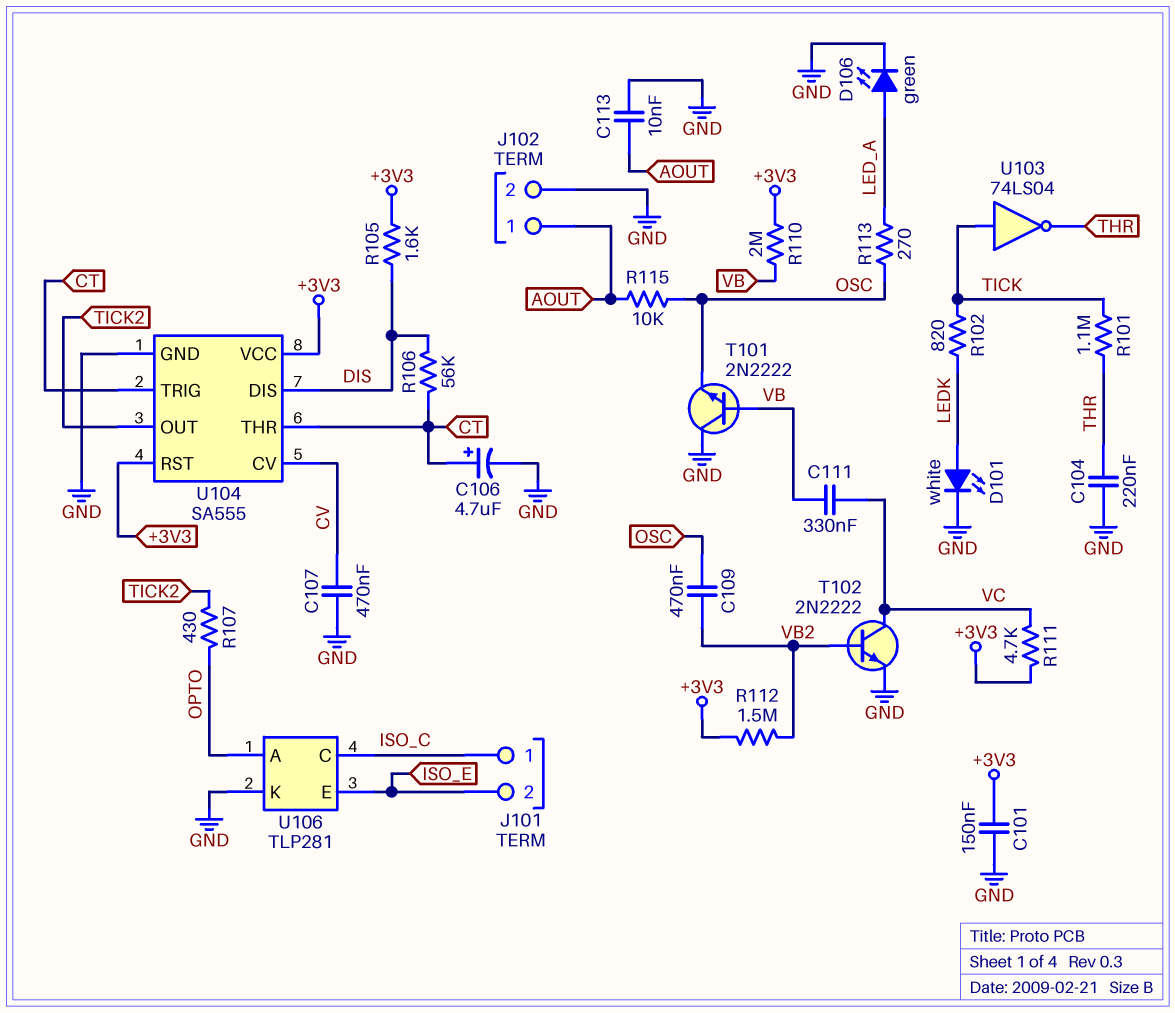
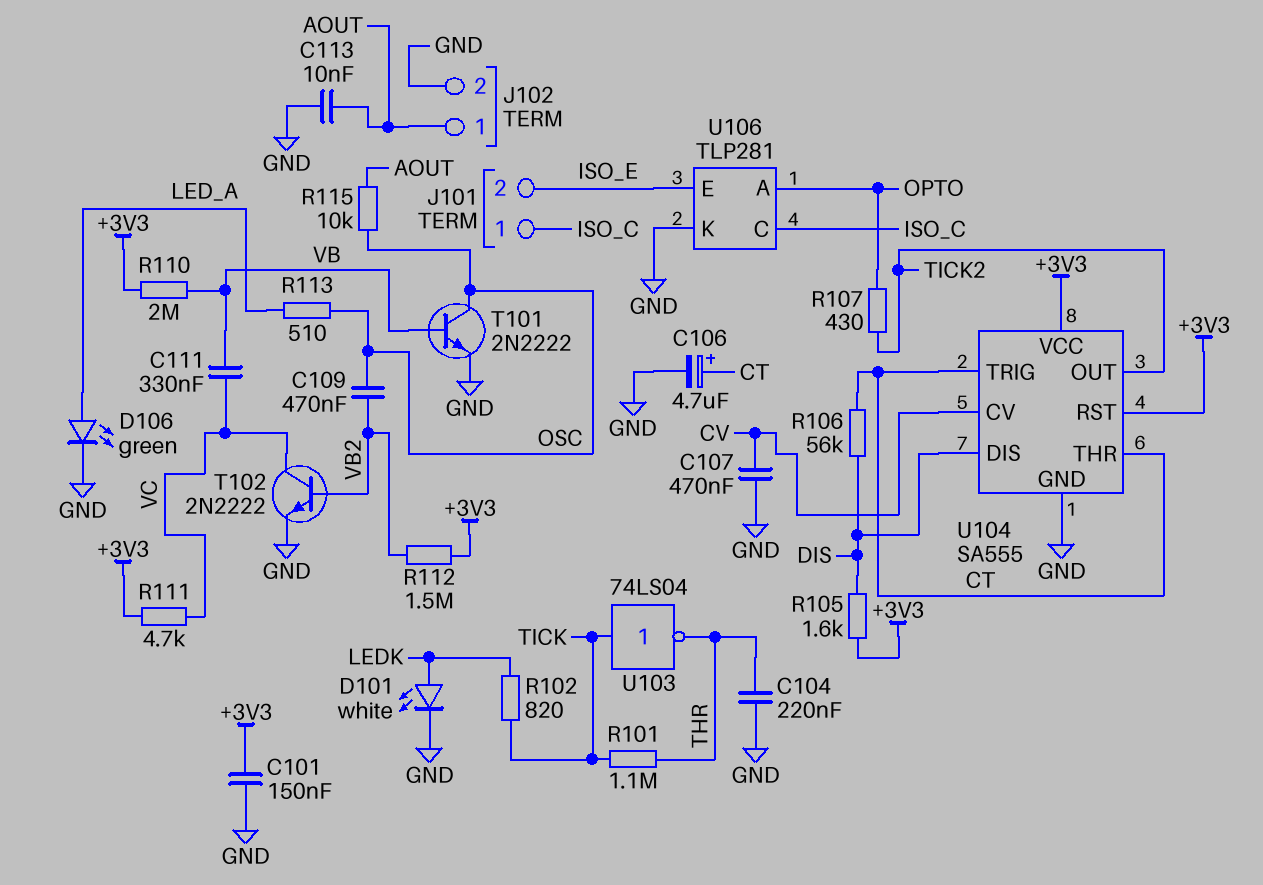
R113: 270 (LED_A, OSC) -> 510 (LED_A, OSC)
T101: NPN 2N2222 (B VB, C GND, E OSC) -> NPN 2N2222 (B VB, C OSC, E GND)

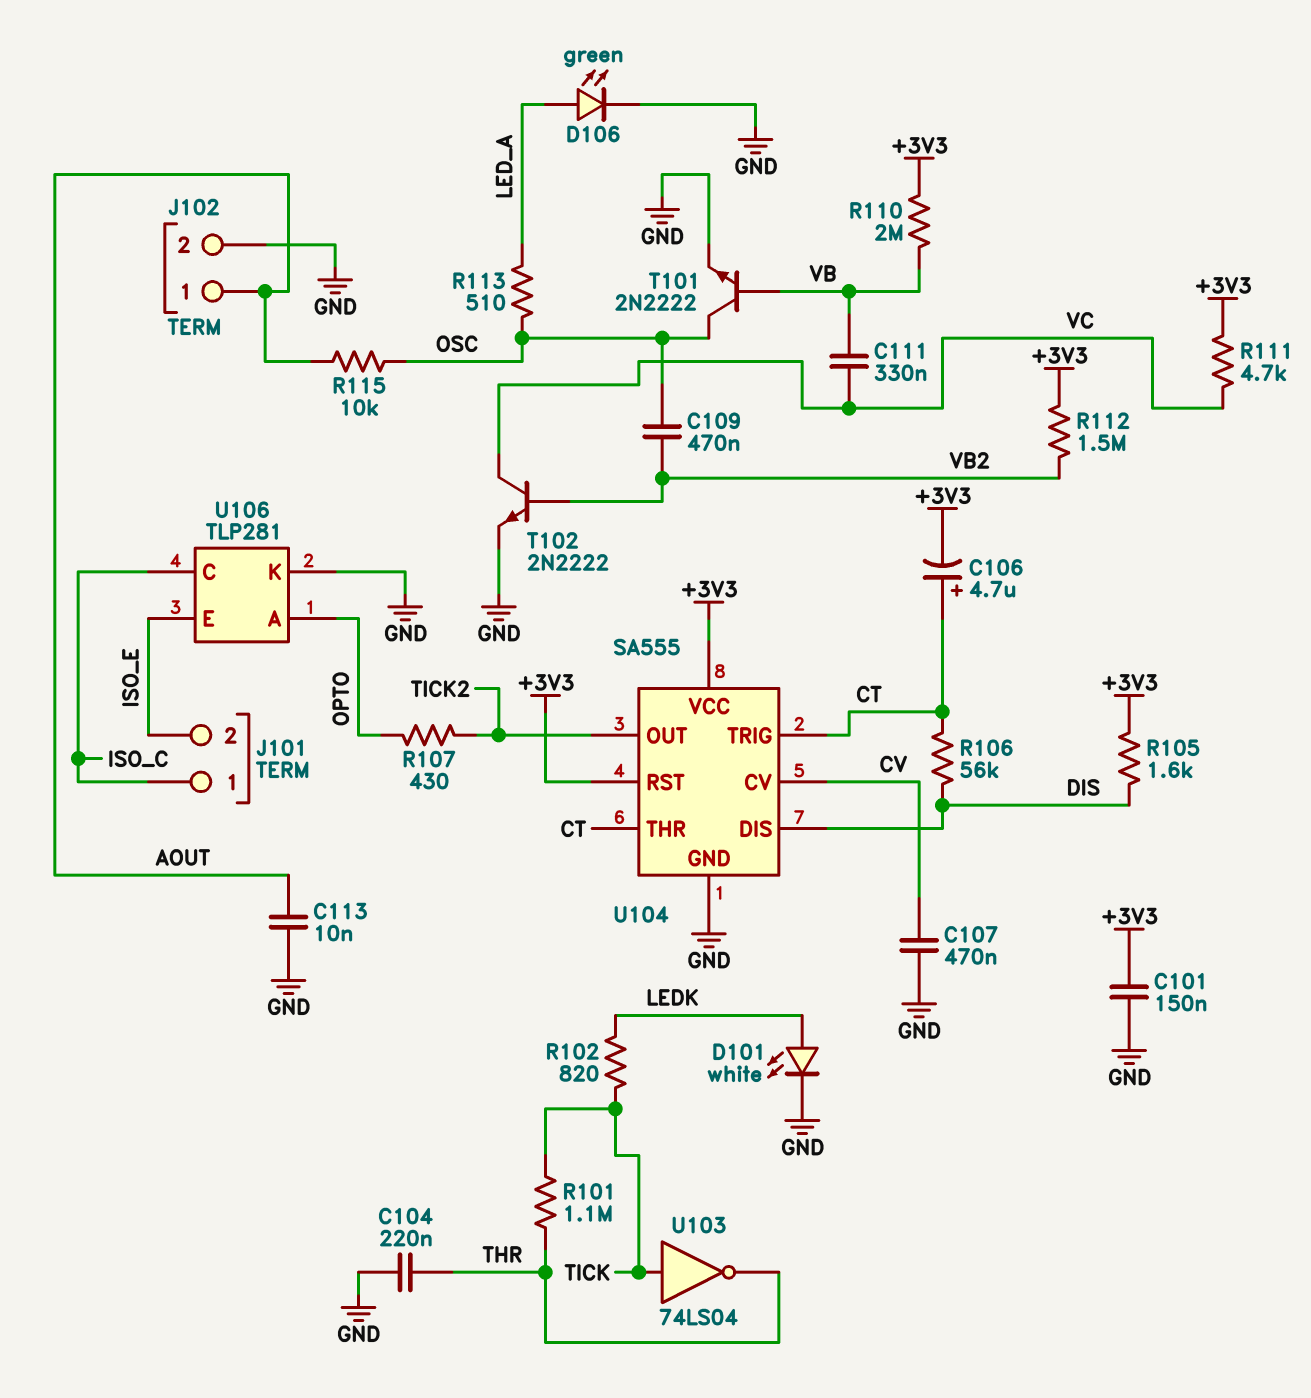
C106: 4.7uF (plus CT, minus GND) -> 4.7uF (plus CT, minus +3V3)

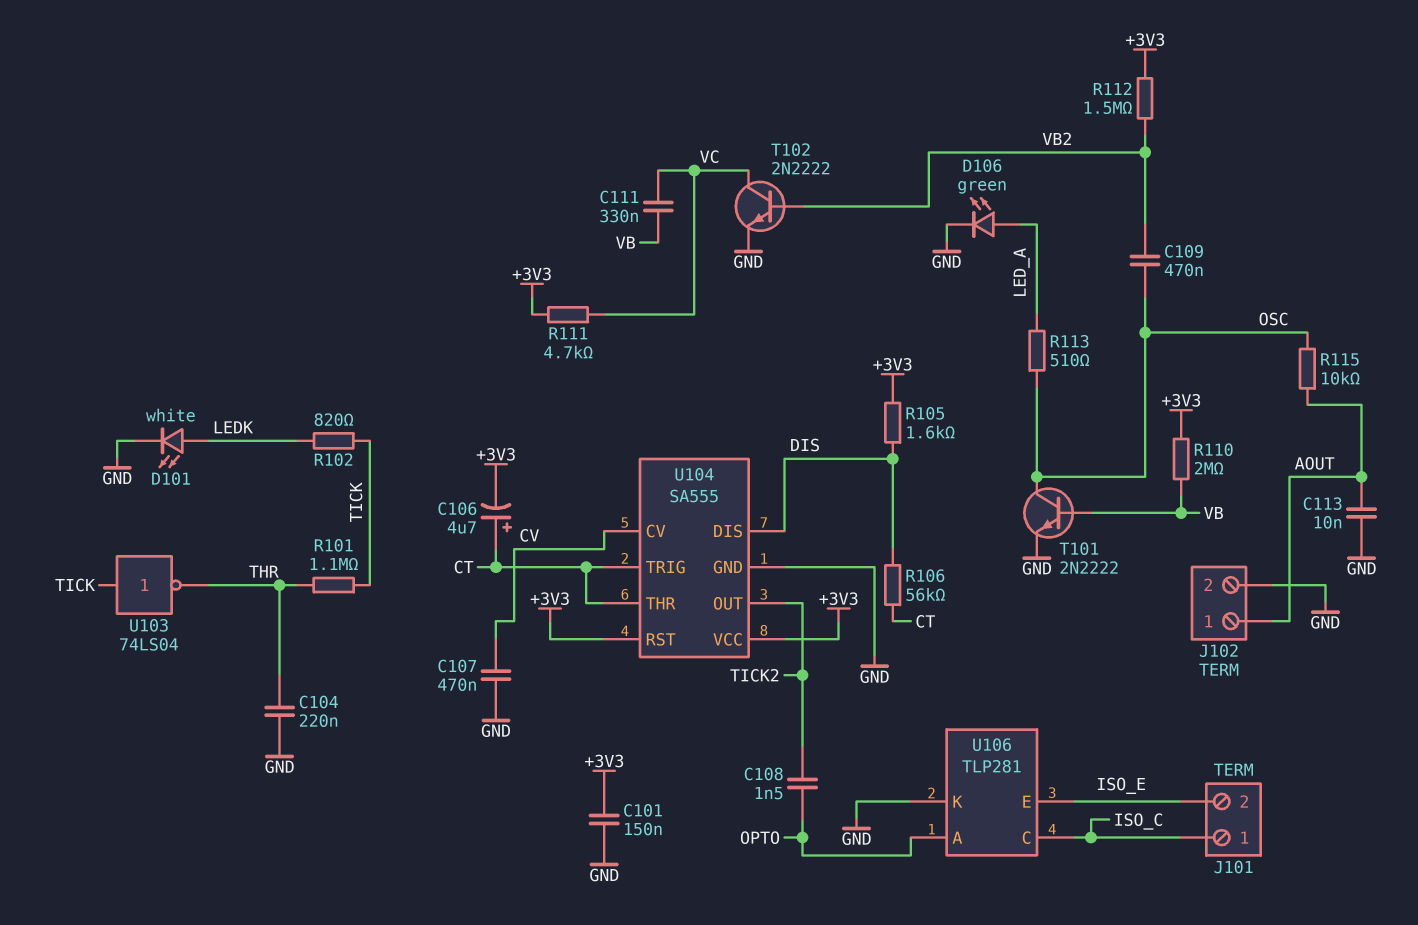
C108: none -> 1.5nF (OPTO, TICK2)
R107: 430 (OPTO, TICK2) -> none

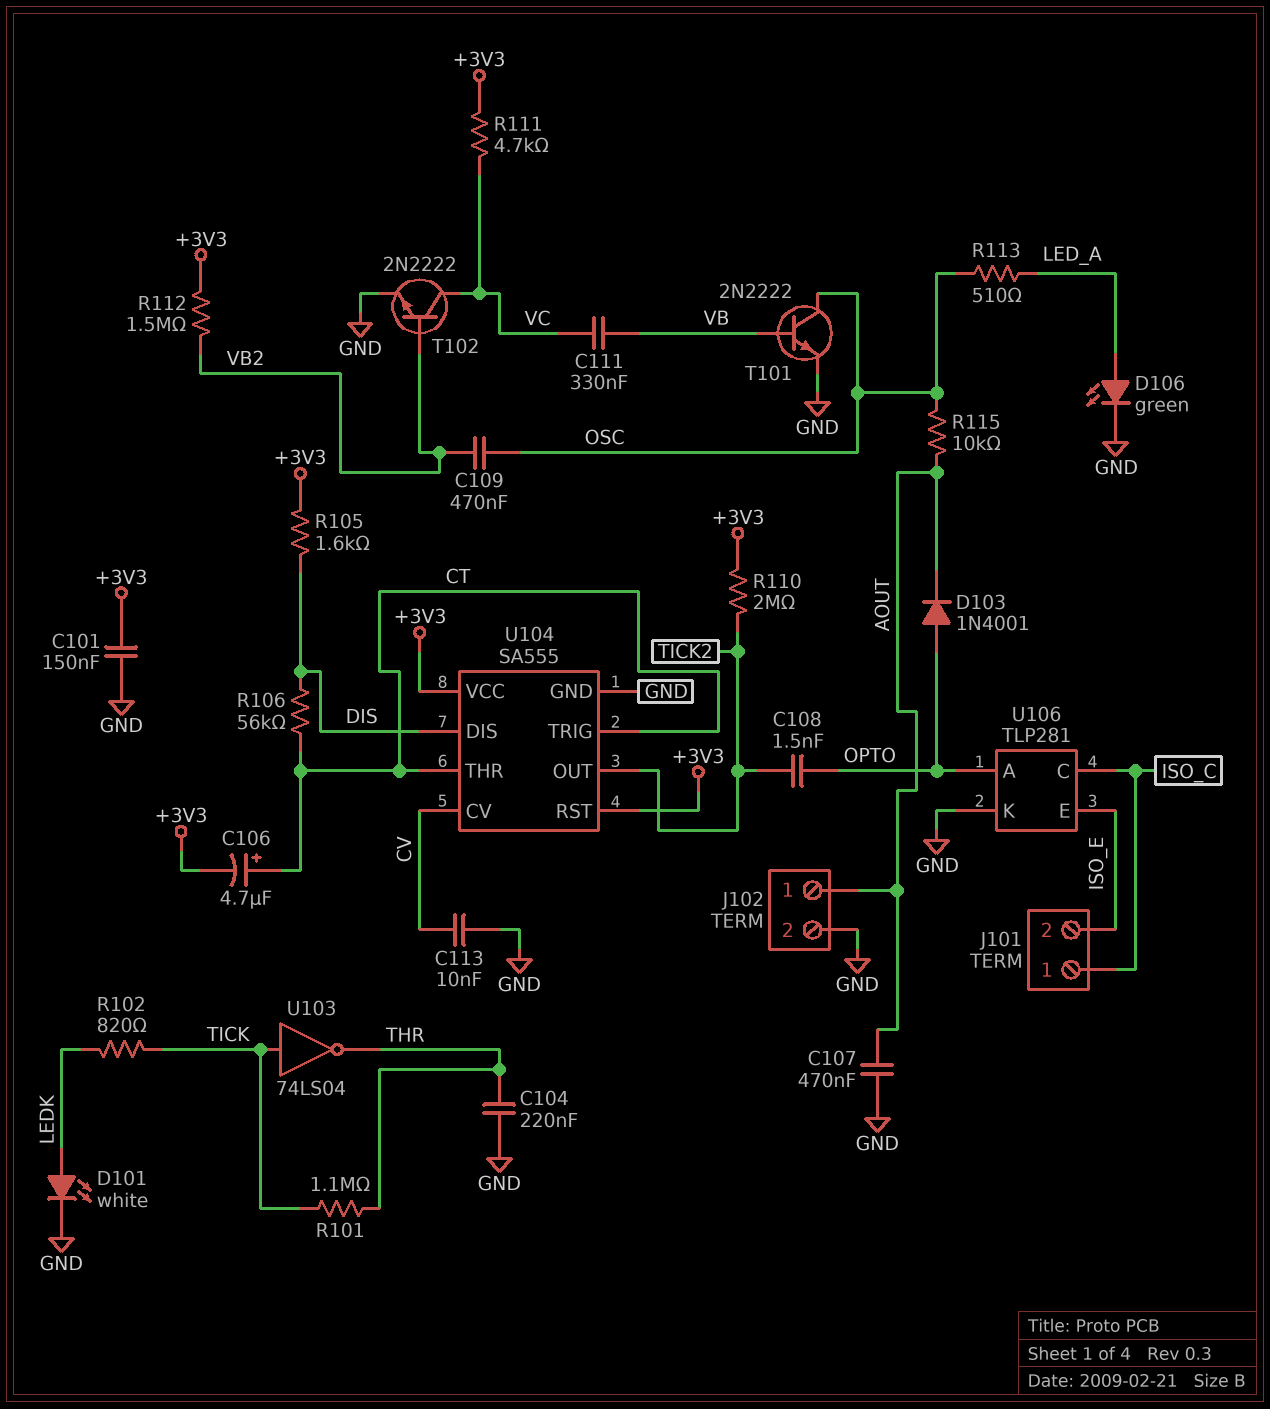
C107: 470nF (CV, GND) -> 470nF (AOUT, GND)
C113: 10nF (AOUT, GND) -> 10nF (CV, GND)
D103: none -> diode 1N4001 (A OPTO, K AOUT)
R110: 2M (+3V3, VB) -> 2M (+3V3, TICK2)

